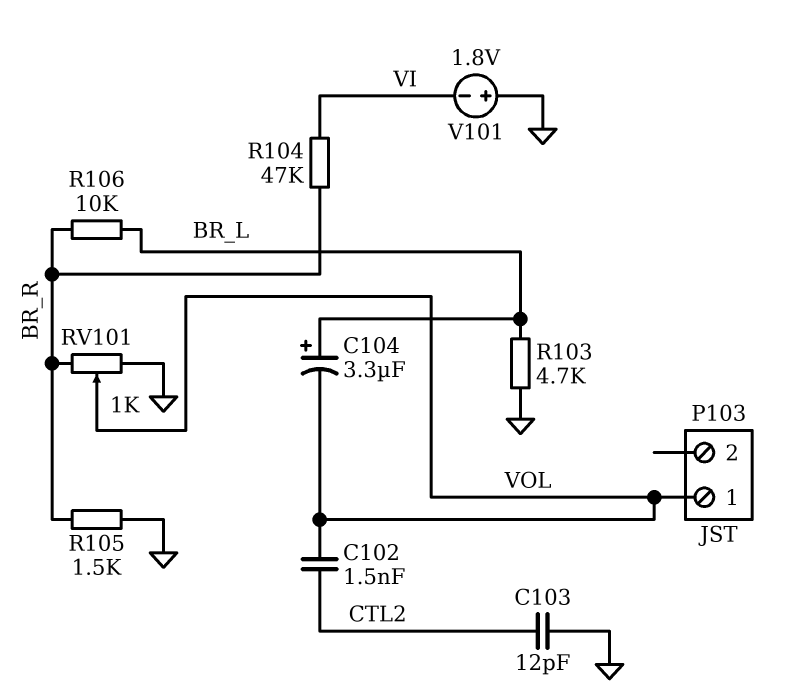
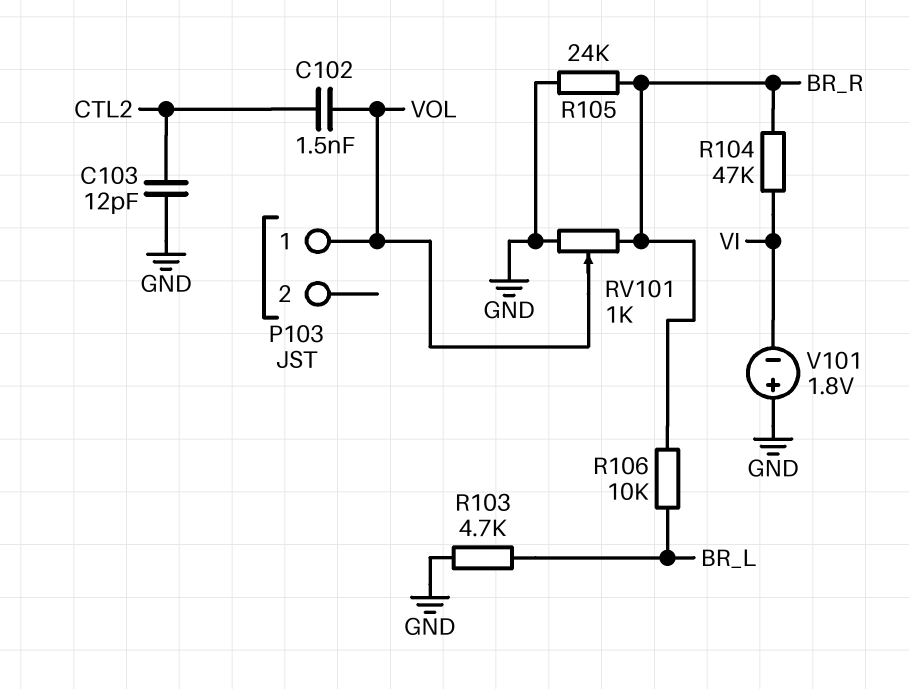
C104: 3.3uF (plus BR_L, minus VOL) -> none
R105: 1.5k (BR_R, GND) -> 24k (BR_R, GND)

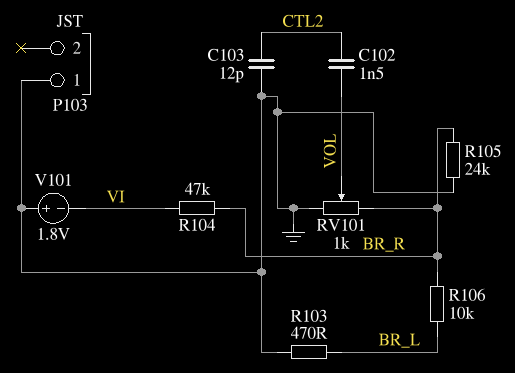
P103 pin 1: VOL -> GND
R103: 4.7k (BR_L, GND) -> 470 (BR_L, GND)

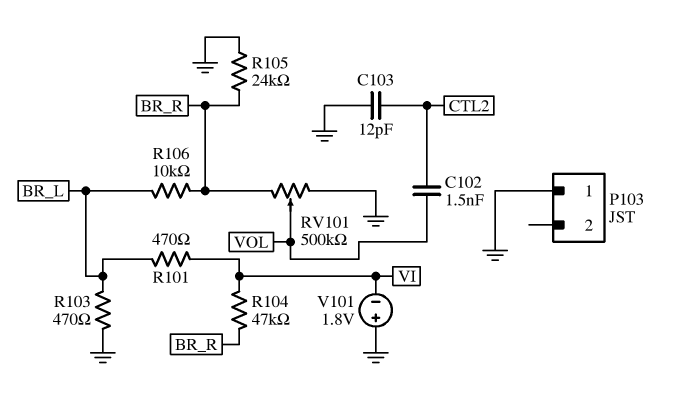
R101: none -> 470 (BR_L, VI)
RV101: 1k (BR_R, GND, wiper VOL) -> 500k (BR_R, GND, wiper VOL)

